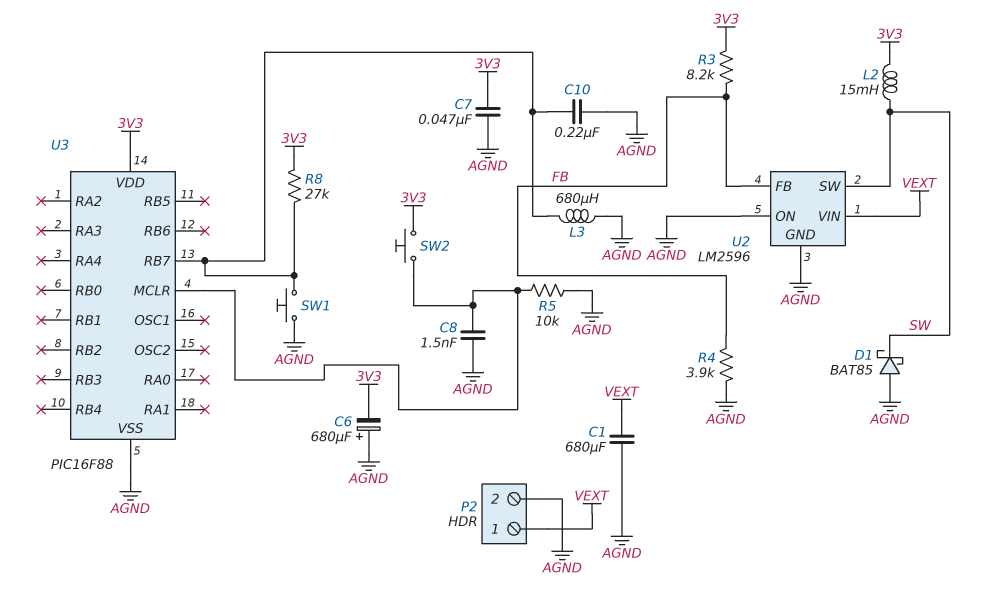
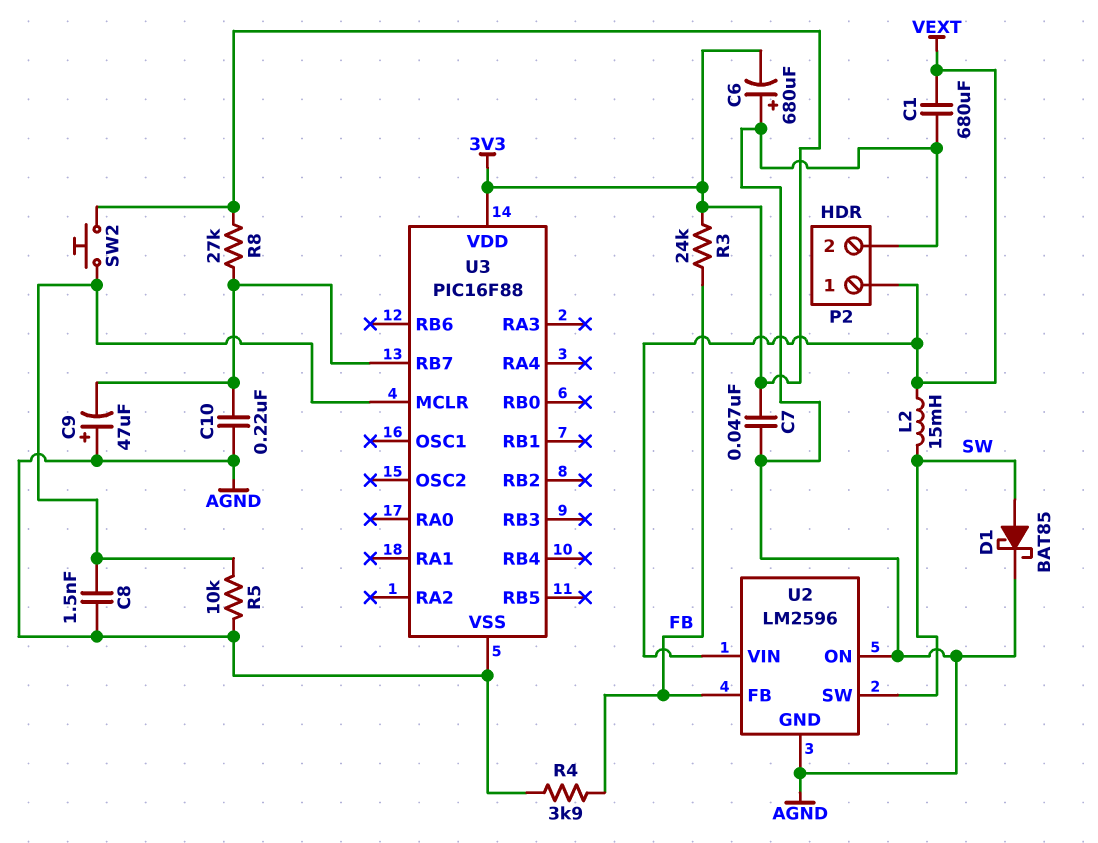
C9: none -> 47uF (plus AGND, minus U3/RB7)
D1: schottky BAT85 (A AGND, K SW) -> schottky BAT85 (A SW, K AGND)
L2: 15mH (3V3, SW) -> 15mH (SW, VEXT)
L3: 680uH (AGND, U3/RB7) -> none
R3: 8.2k (3V3, FB) -> 24k (3V3, FB)
SW1: button (AGND, U3/RB7) -> none

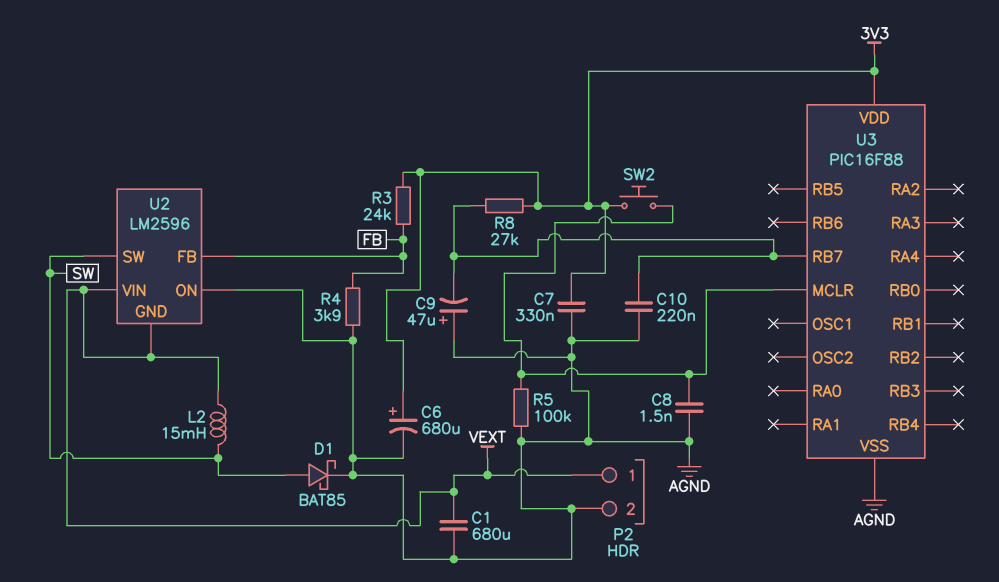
C6: 680uF (plus AGND, minus 3V3) -> 680uF (plus 3V3, minus AGND)
C7: 47nF (3V3, AGND) -> 330nF (3V3, AGND)
R5: 10k (AGND, U3/MCLR) -> 100k (AGND, U3/MCLR)
U2 pin GND: AGND -> VEXT

